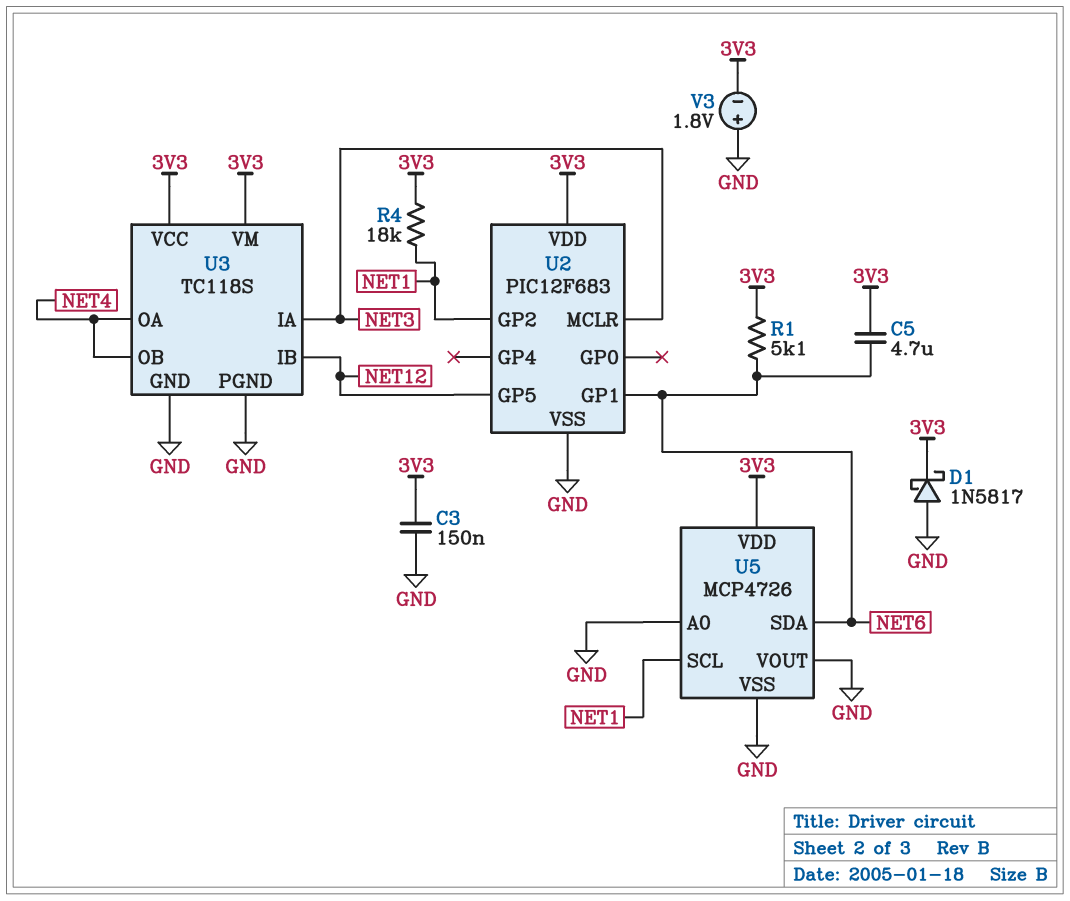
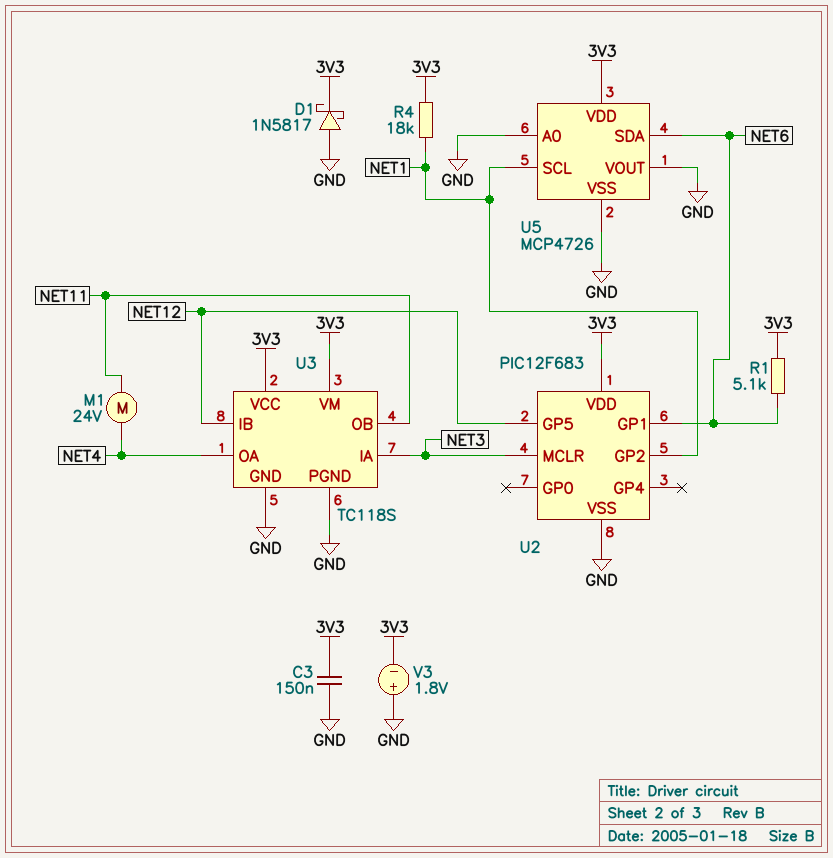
C5: 4.7uF (3V3, NET6) -> none
M1: none -> motor 24V (NET4, NET11)
U3 pin OB: NET4 -> NET11

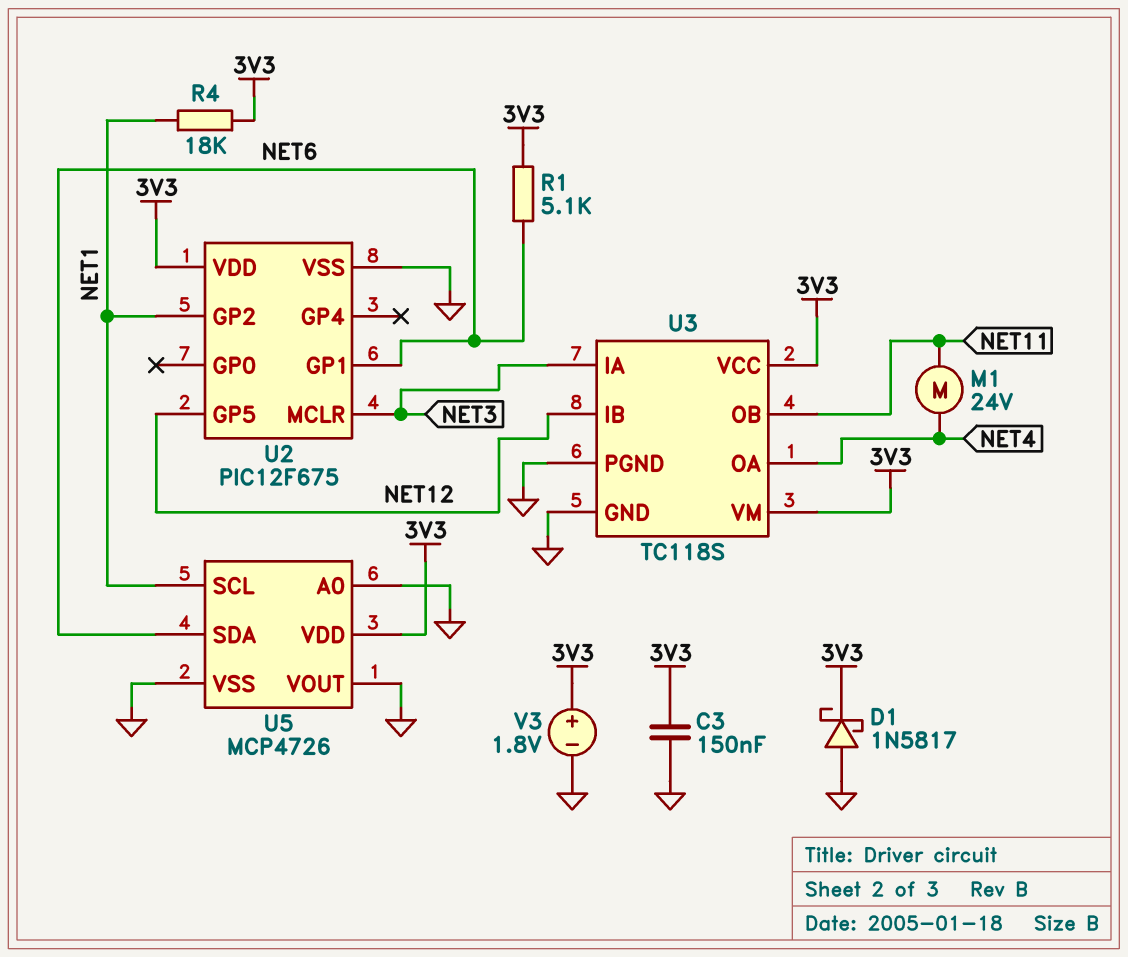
U2: PIC12F683 -> PIC12F675
V3: 1.8V (plus GND, minus 3V3) -> 1.8V (plus 3V3, minus GND)

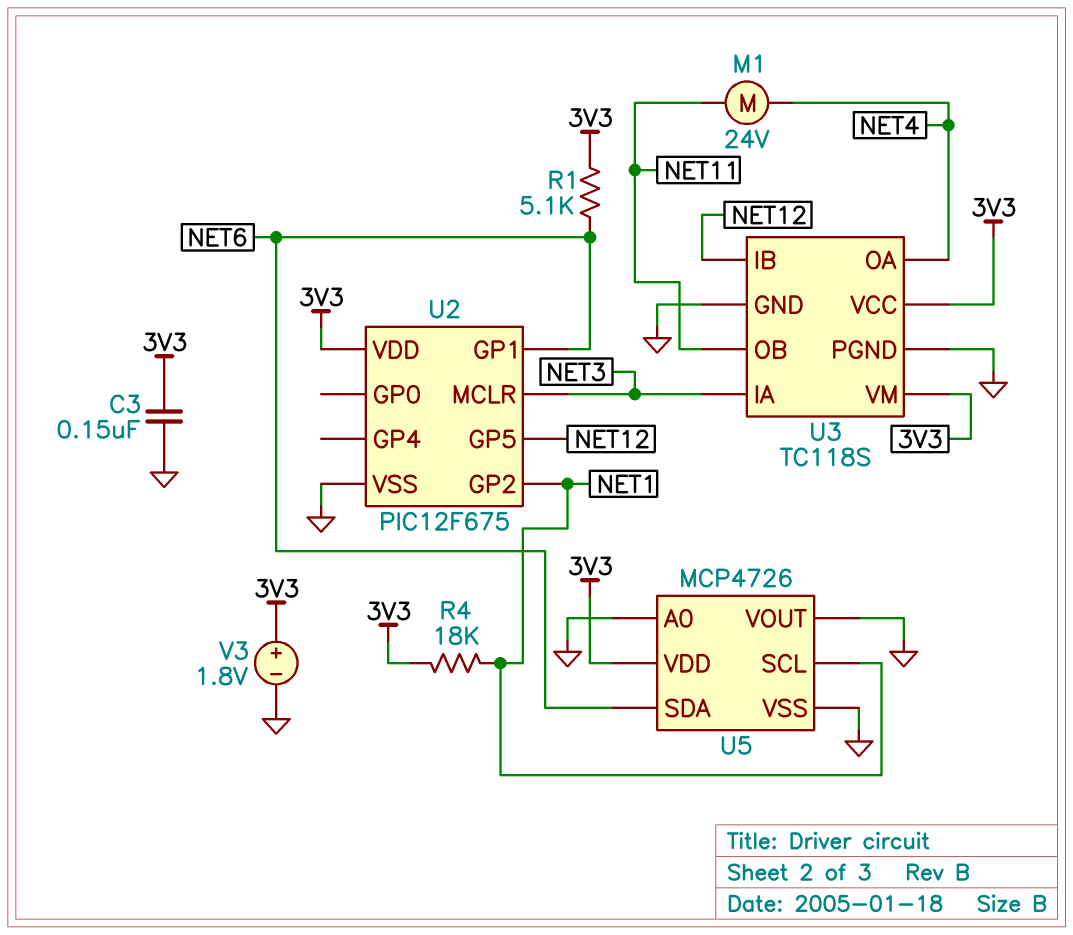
D1: schottky 1N5817 (A GND, K 3V3) -> none

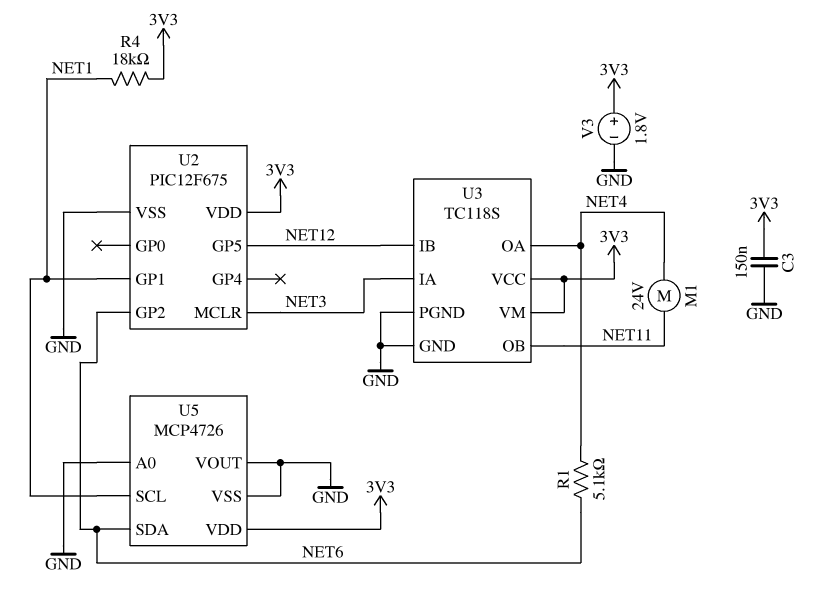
R1: 5.1k (3V3, NET6) -> 5.1k (NET4, NET6)
U2 pin GP1: NET6 -> NET1
U2 pin GP2: NET1 -> NET6

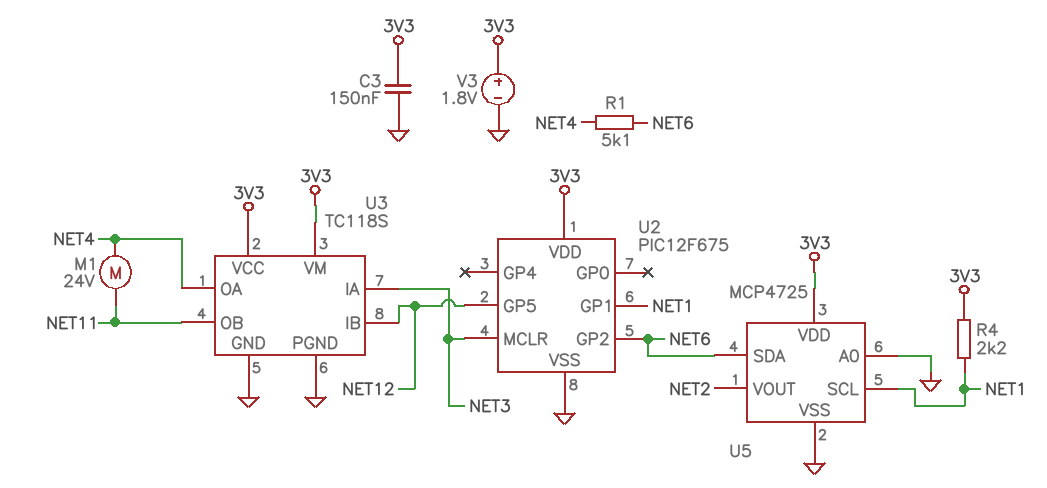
R4: 18k (3V3, NET1) -> 2.2k (3V3, NET1)
U5: MCP4726 -> MCP4725
U5 pin VOUT: GND -> NET2

